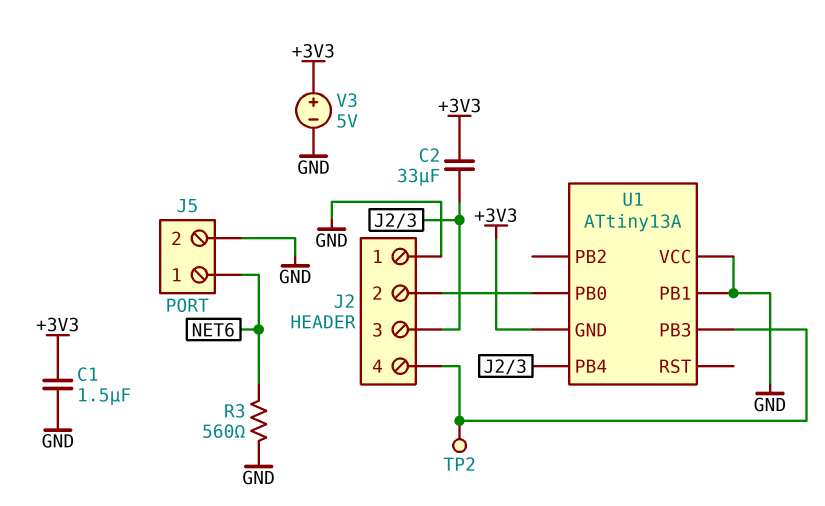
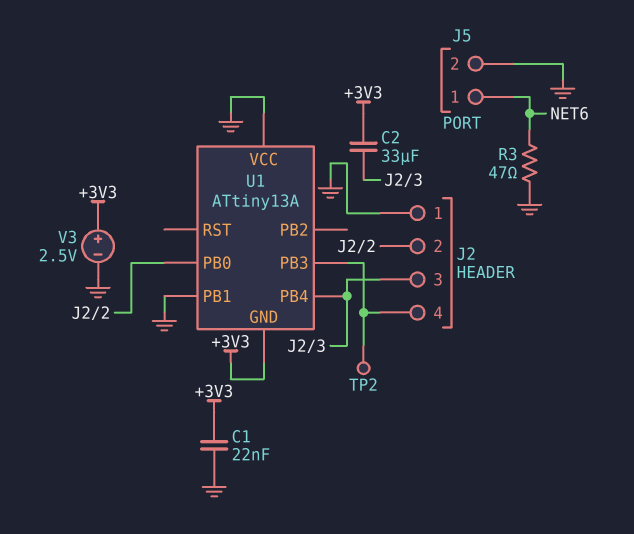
C1: 1.5uF (+3V3, GND) -> 22nF (+3V3, GND)
R3: 560 (GND, NET6) -> 47 (GND, NET6)
V3: 5V (plus +3V3, minus GND) -> 2.5V (plus +3V3, minus GND)

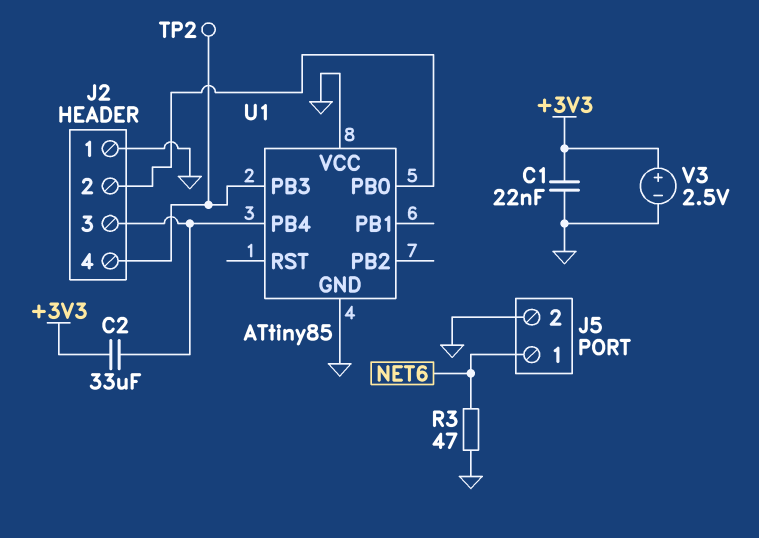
U1: ATtiny13A -> ATtiny85
U1 pin GND: +3V3 -> GND
U1 pin PB1: GND -> none

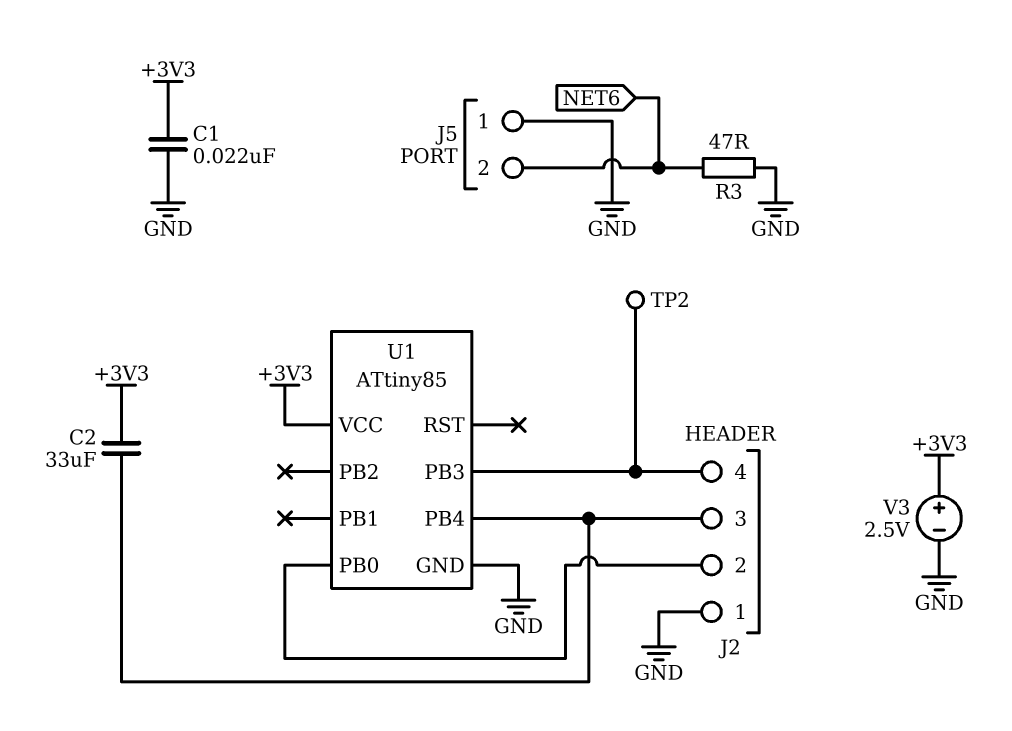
J5 pin 1: NET6 -> GND
J5 pin 2: GND -> NET6
U1 pin VCC: GND -> +3V3

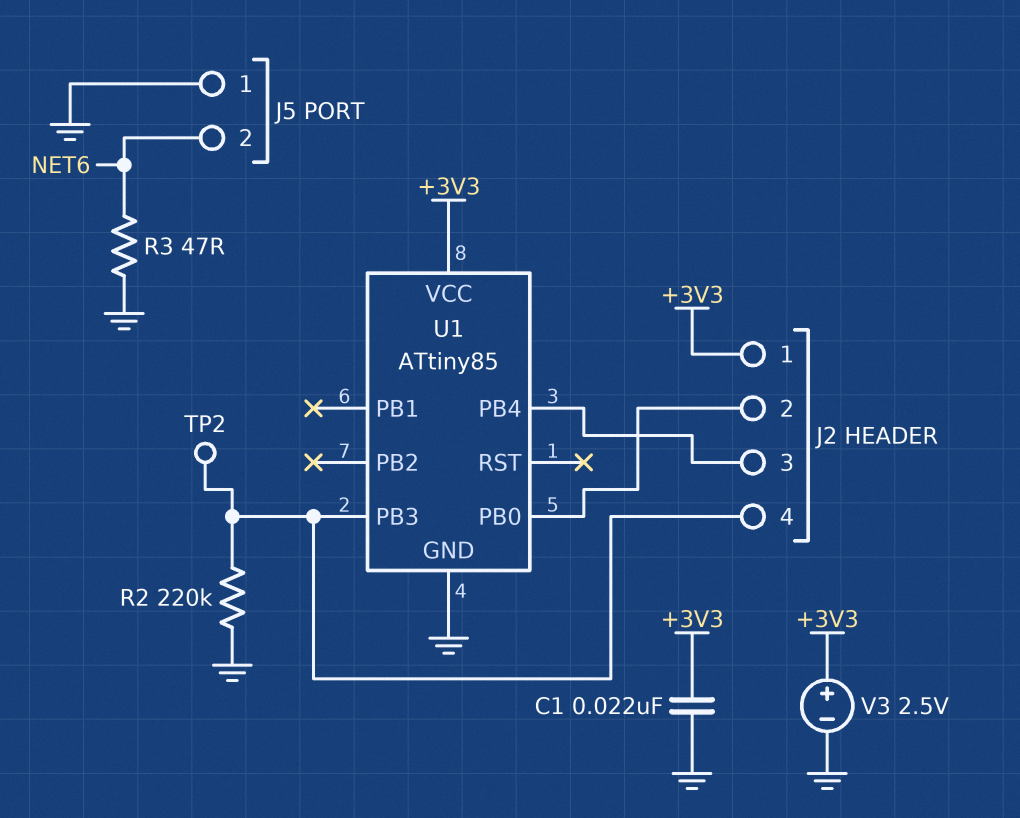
C2: 33uF (+3V3, J2/3) -> none
J2 pin 1: GND -> +3V3
R2: none -> 220k (GND, J2/4)

